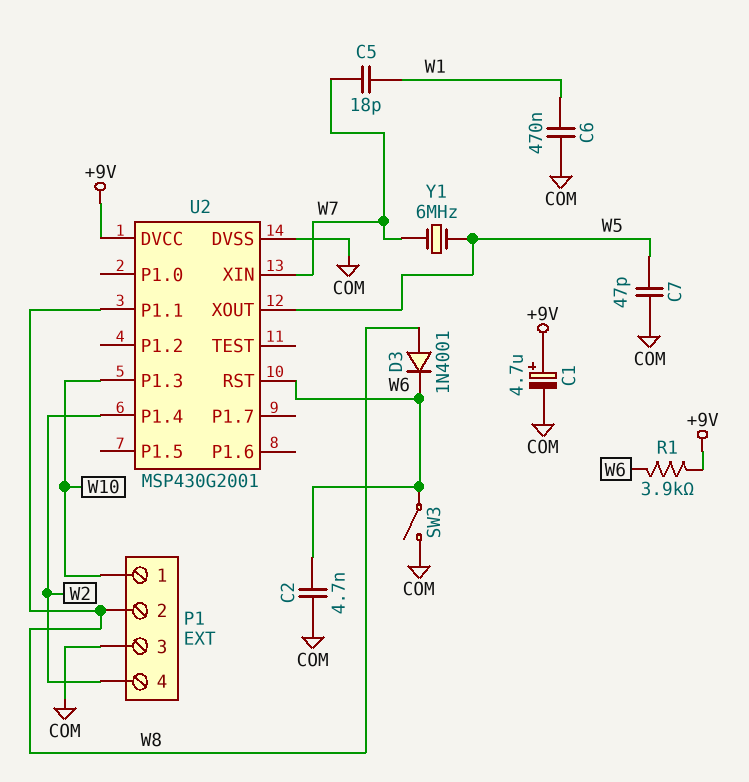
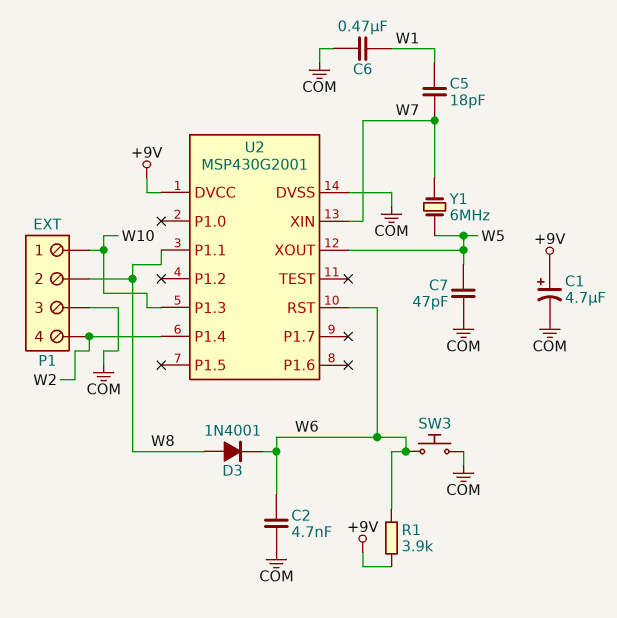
SW3: switch (COM, W6) -> button (COM, W6)

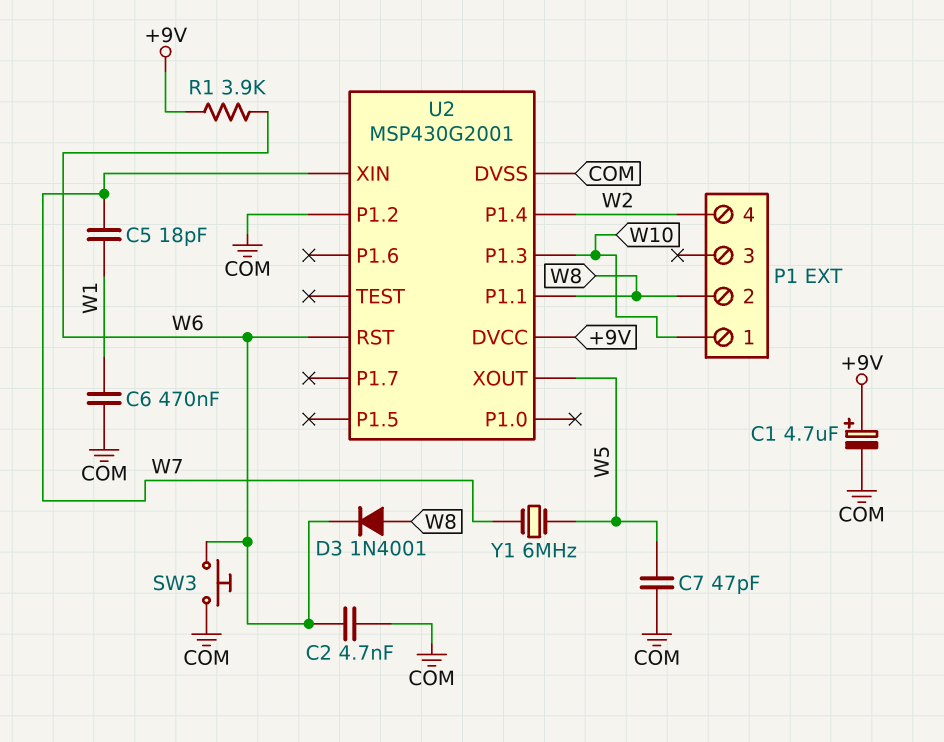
P1 pin 3: COM -> none
U2 pin P1.2: none -> COM

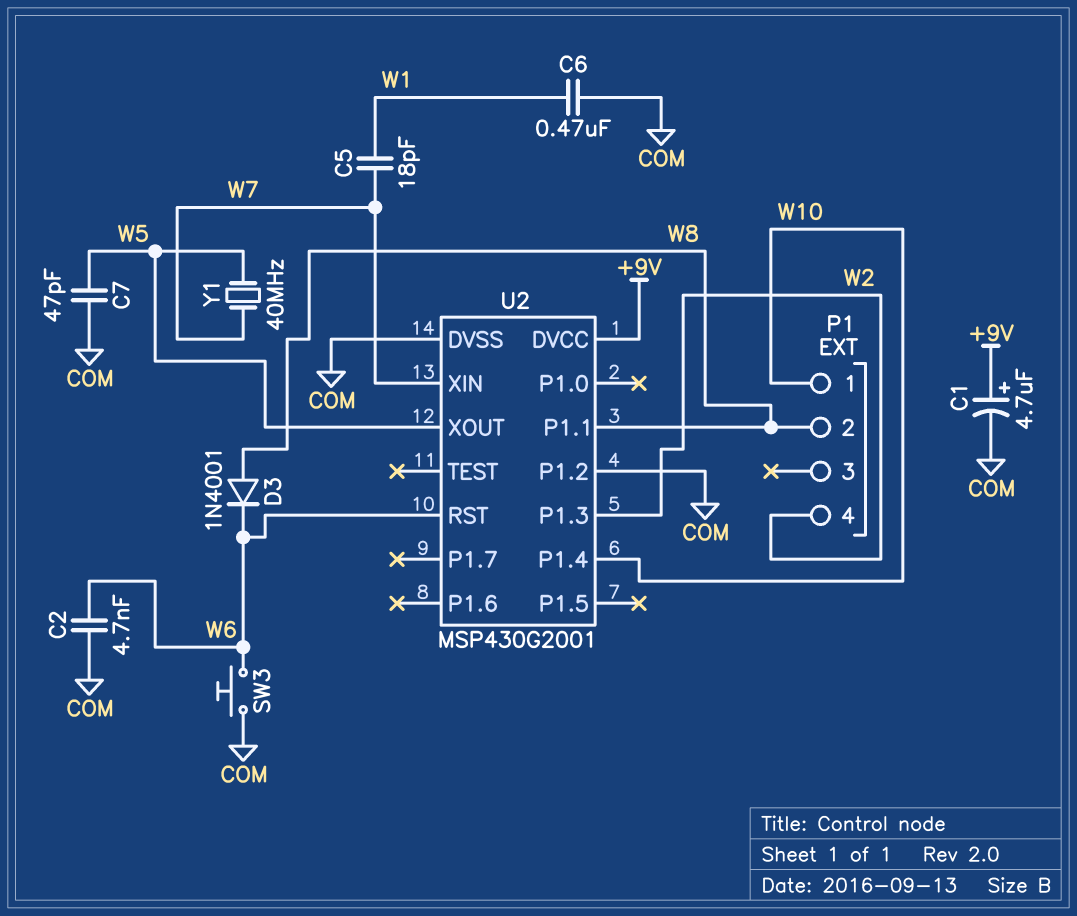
R1: 3.9k (+9V, W6) -> none
U2 pin P1.3: W10 -> W2
U2 pin P1.4: W2 -> W10
Y1: 6MHz (W5, W7) -> 40MHz (W5, W7)

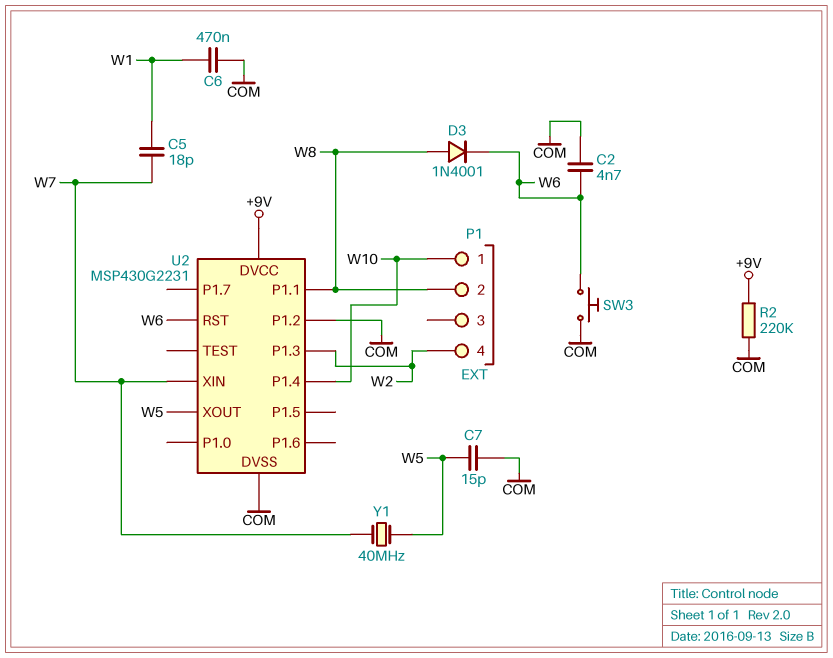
C1: 4.7uF (plus +9V, minus COM) -> none
C7: 47pF (COM, W5) -> 15pF (COM, W5)
R2: none -> 220k (+9V, COM)
U2: MSP430G2001 -> MSP430G2231

